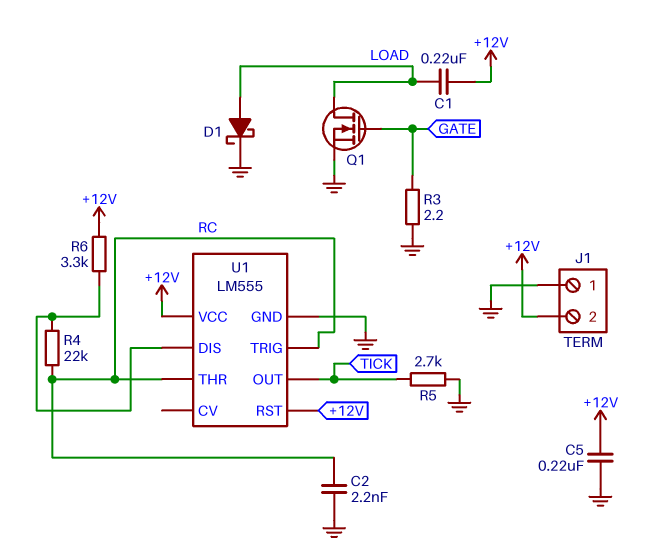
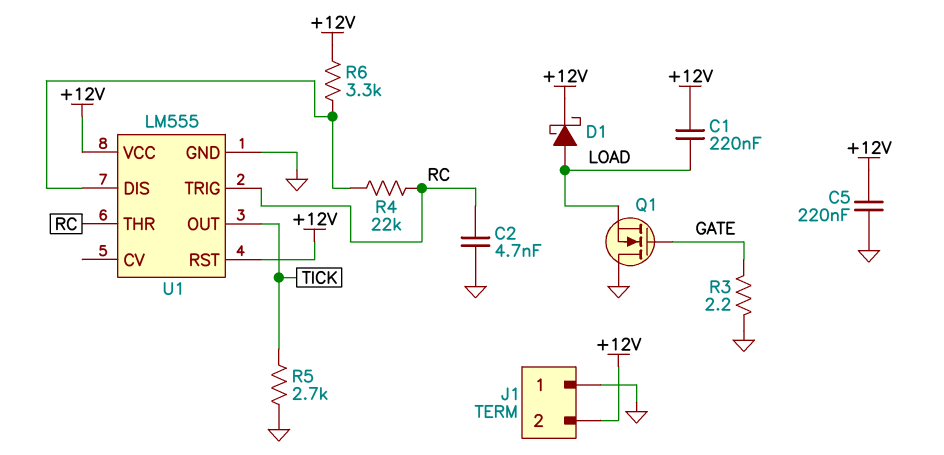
C2: 2.2nF (GND, RC) -> 4.7nF (GND, RC)
D1: schottky (A LOAD, K GND) -> schottky (A LOAD, K +12V)
Q1: NMOS (G GATE, D LOAD, S GND) -> NMOS (G GATE, D GND, S LOAD)

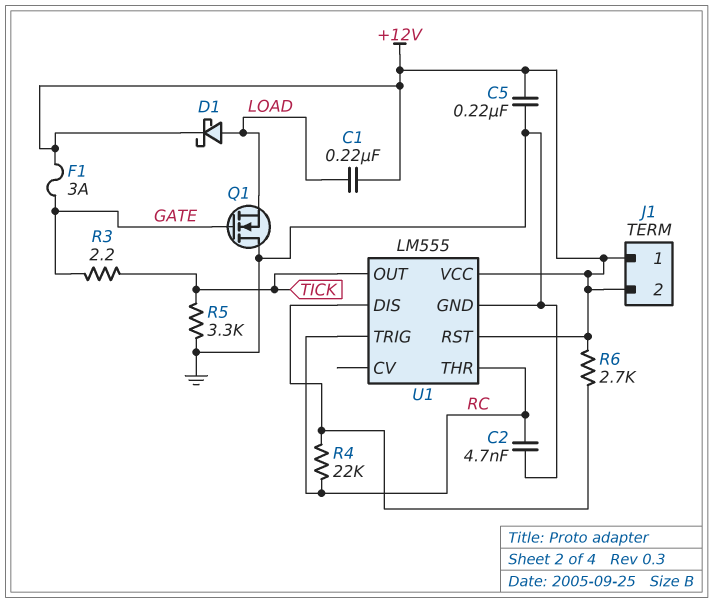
F1: none -> 3A (+12V, GATE)
J1 pin 1: GND -> +12V
R3: 2.2 (GATE, GND) -> 2.2 (GATE, TICK)
R5: 2.7k (GND, TICK) -> 3.3k (GND, TICK)
R6: 3.3k (+12V, U1/DIS) -> 2.7k (+12V, U1/DIS)

